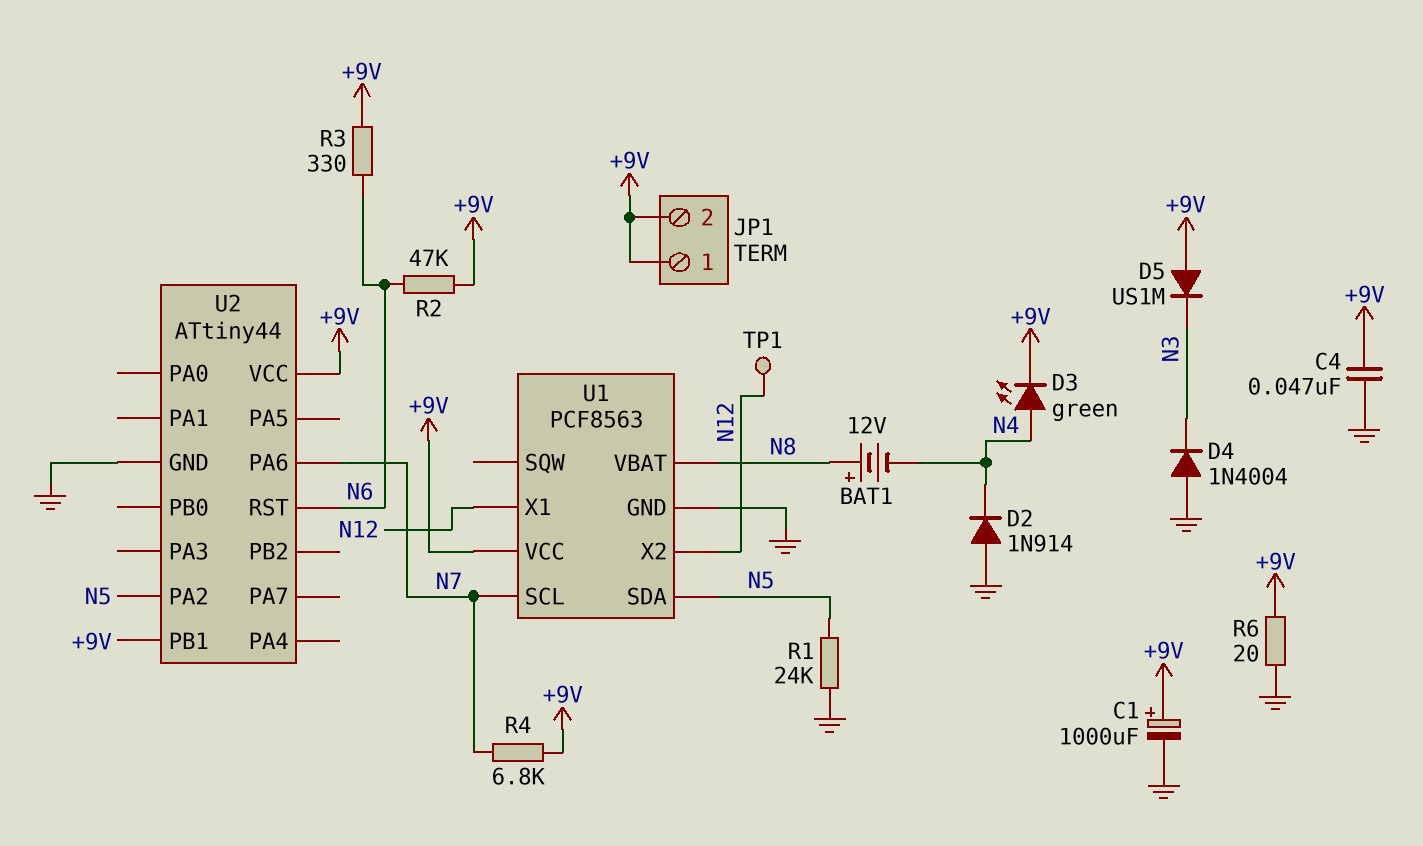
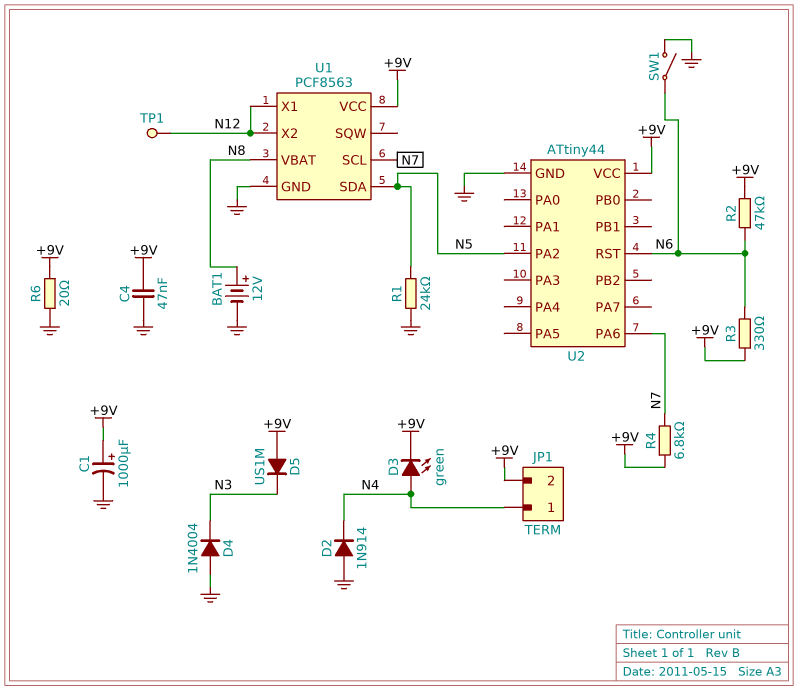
BAT1: 12V (plus N8, minus N4) -> 12V (plus N8, minus GND)
JP1 pin 1: +9V -> N4
SW1: none -> switch (GND, N6)
U2 pin PB1: +9V -> none

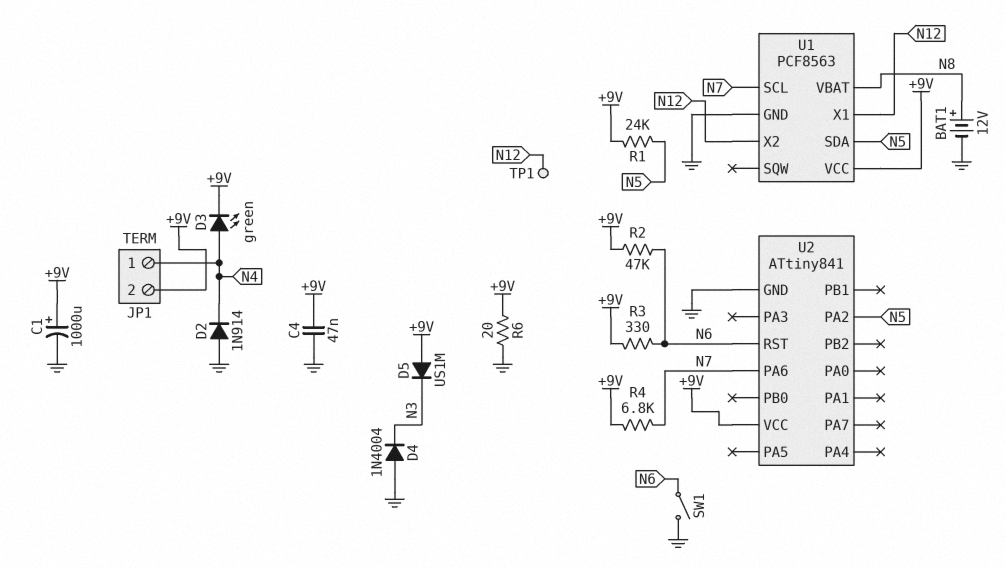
R1: 24k (GND, N5) -> 24k (+9V, N5)
U2: ATtiny44 -> ATtiny841

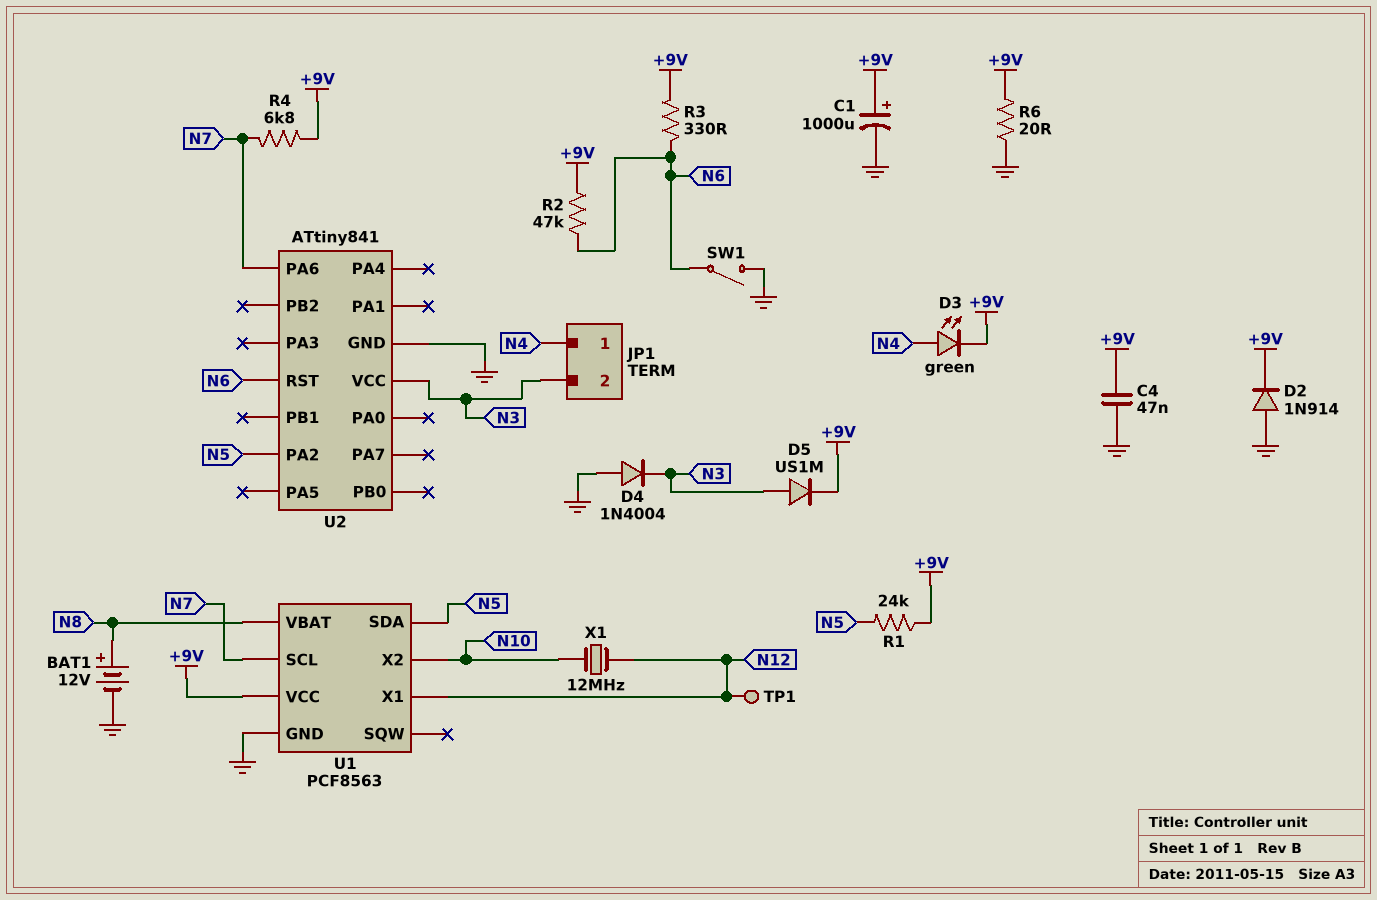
D2: diode 1N914 (A GND, K N4) -> diode 1N914 (A GND, K +9V)
D5: diode US1M (A +9V, K N3) -> diode US1M (A N3, K +9V)
JP1 pin 2: +9V -> N3
U1 pin X2: N12 -> N10
U2 pin VCC: +9V -> N3
X1: none -> 12MHz (N10, N12)

